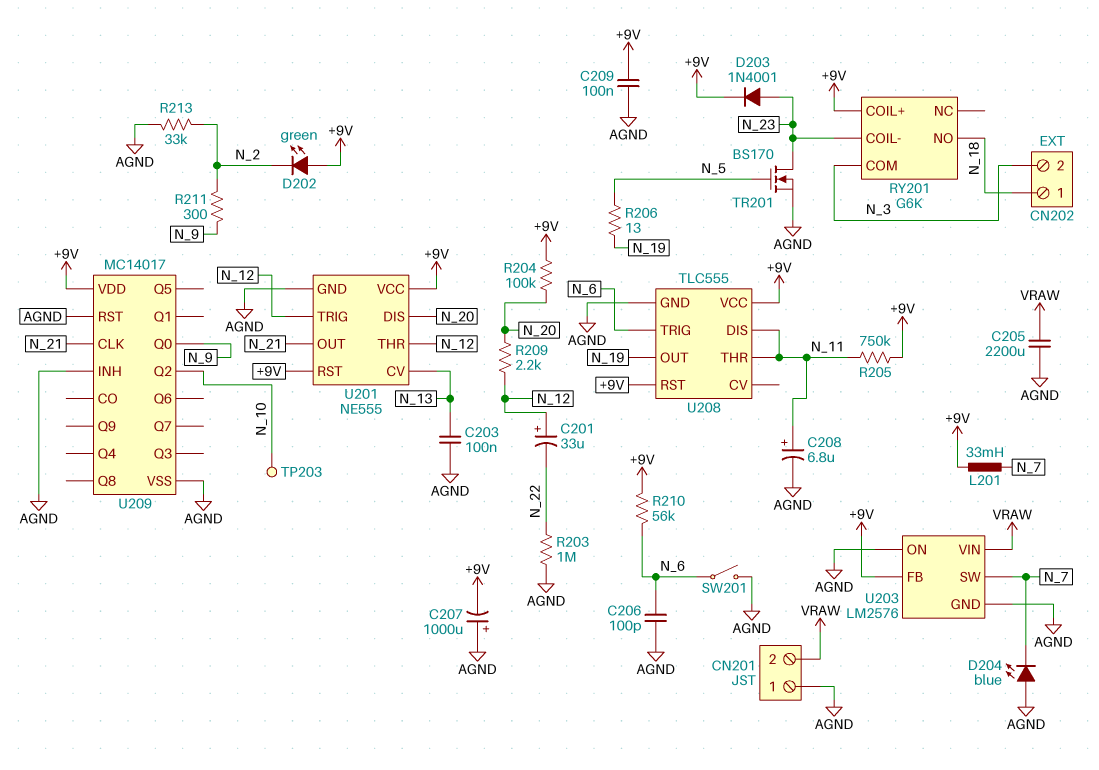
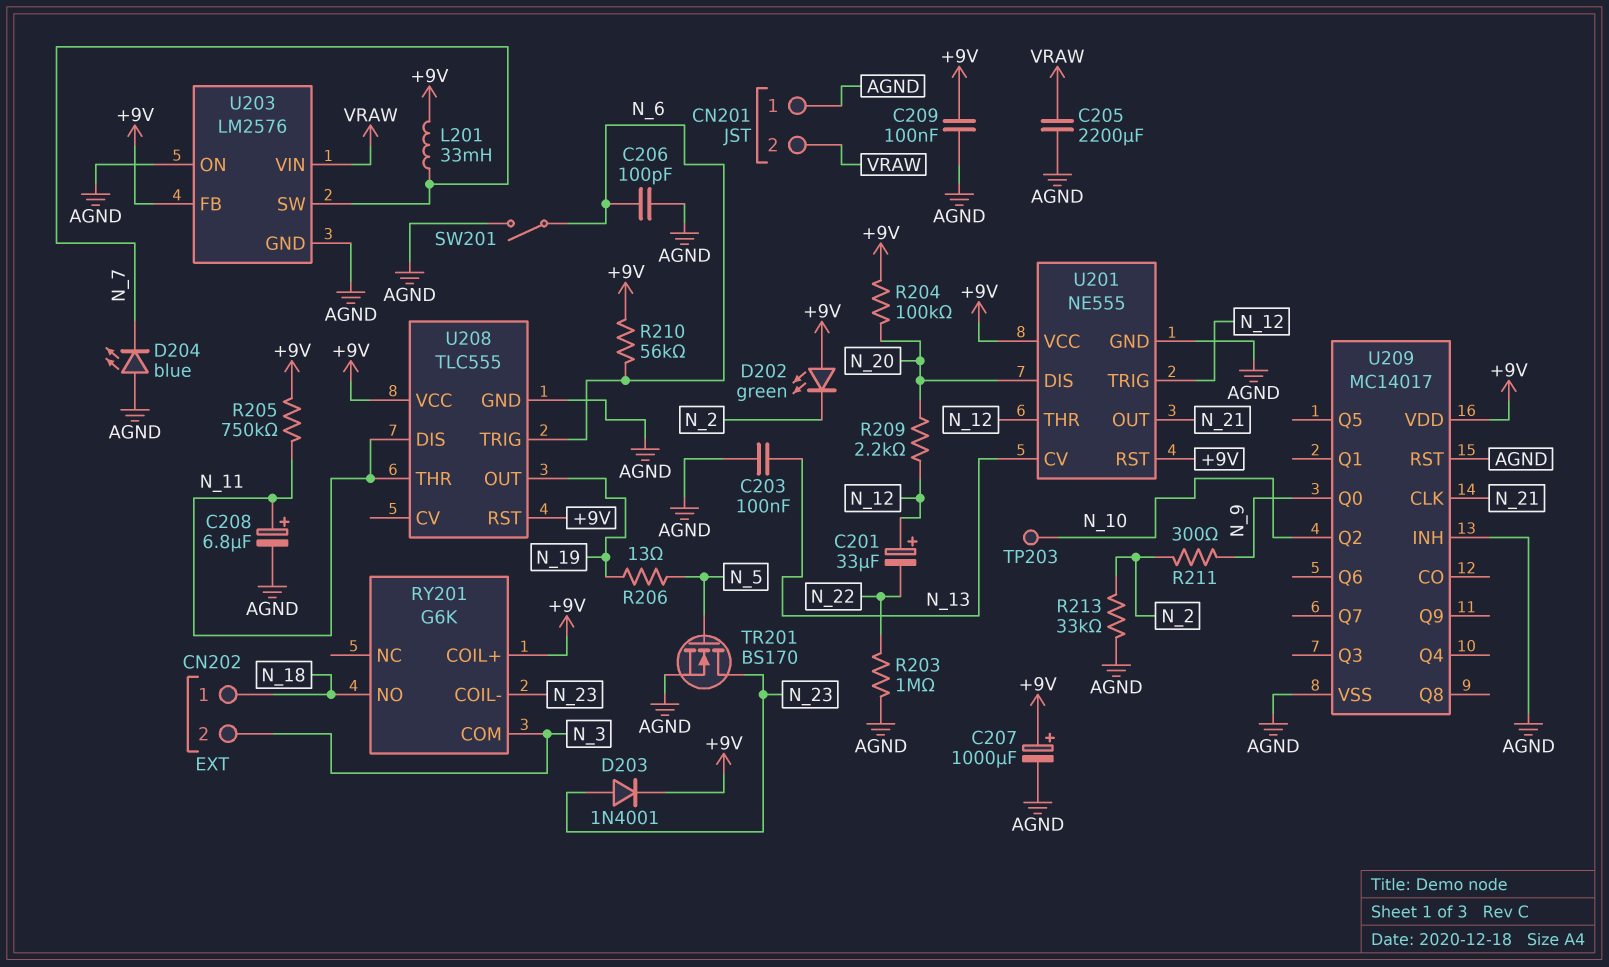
C207: 1000uF (plus AGND, minus +9V) -> 1000uF (plus +9V, minus AGND)

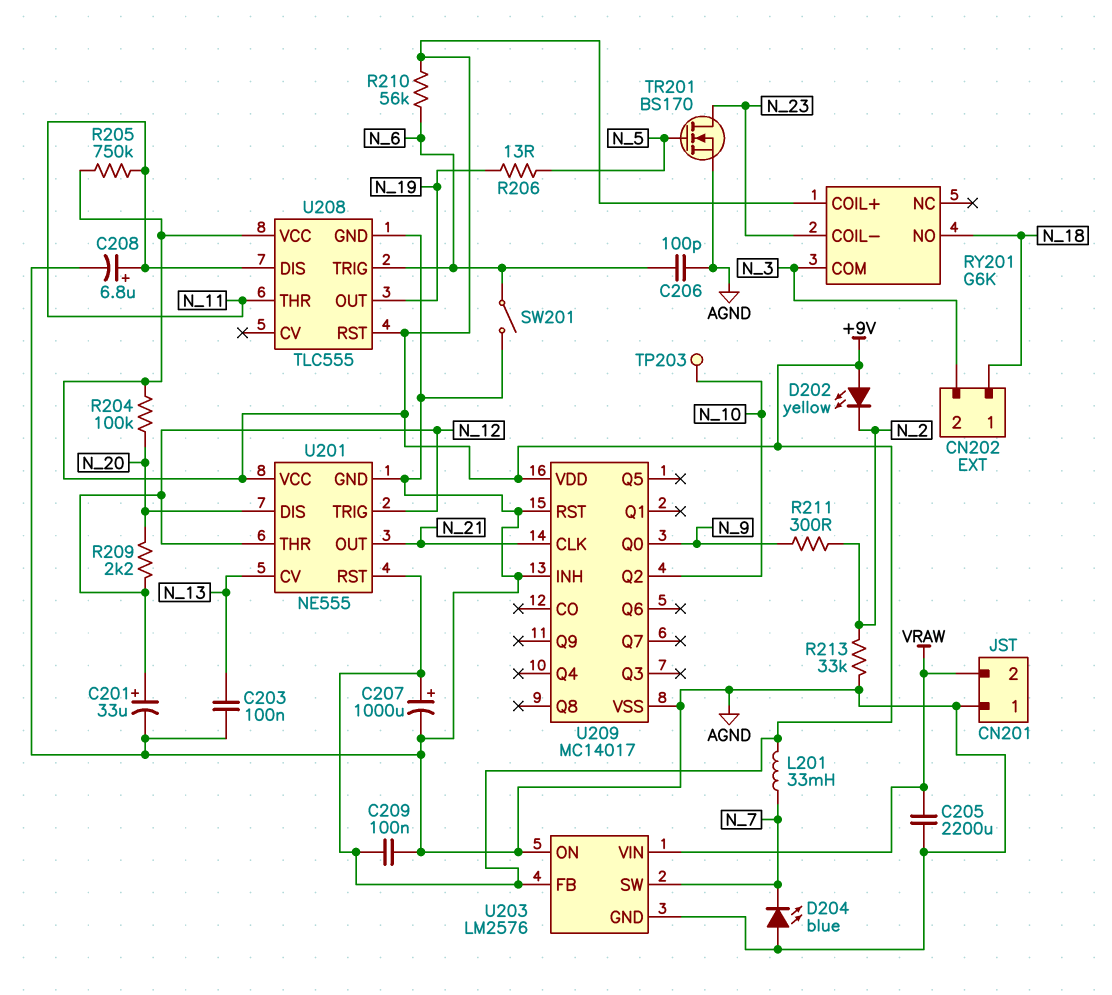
C201: 33uF (plus N_12, minus N_22) -> 33uF (plus N_12, minus AGND)
D202: LED green (A +9V, K N_2) -> LED yellow (A +9V, K N_2)
D203: diode 1N4001 (A N_23, K +9V) -> none
R203: 1M (AGND, N_22) -> none

